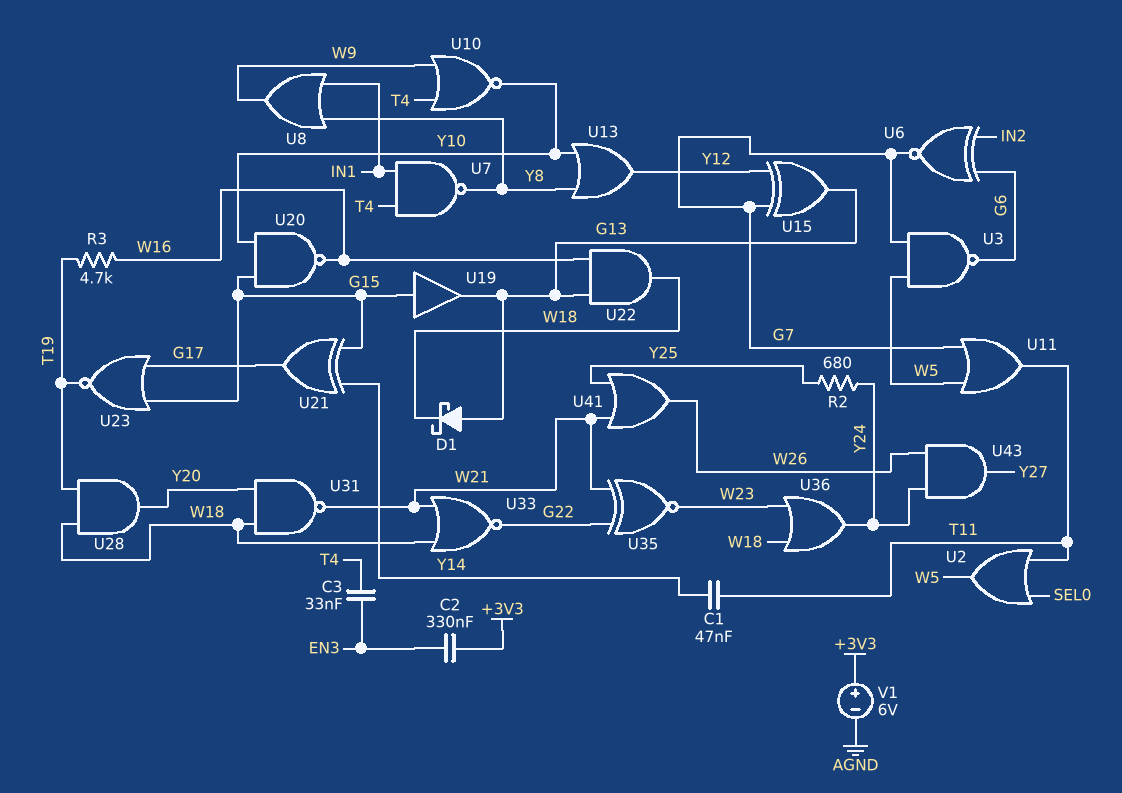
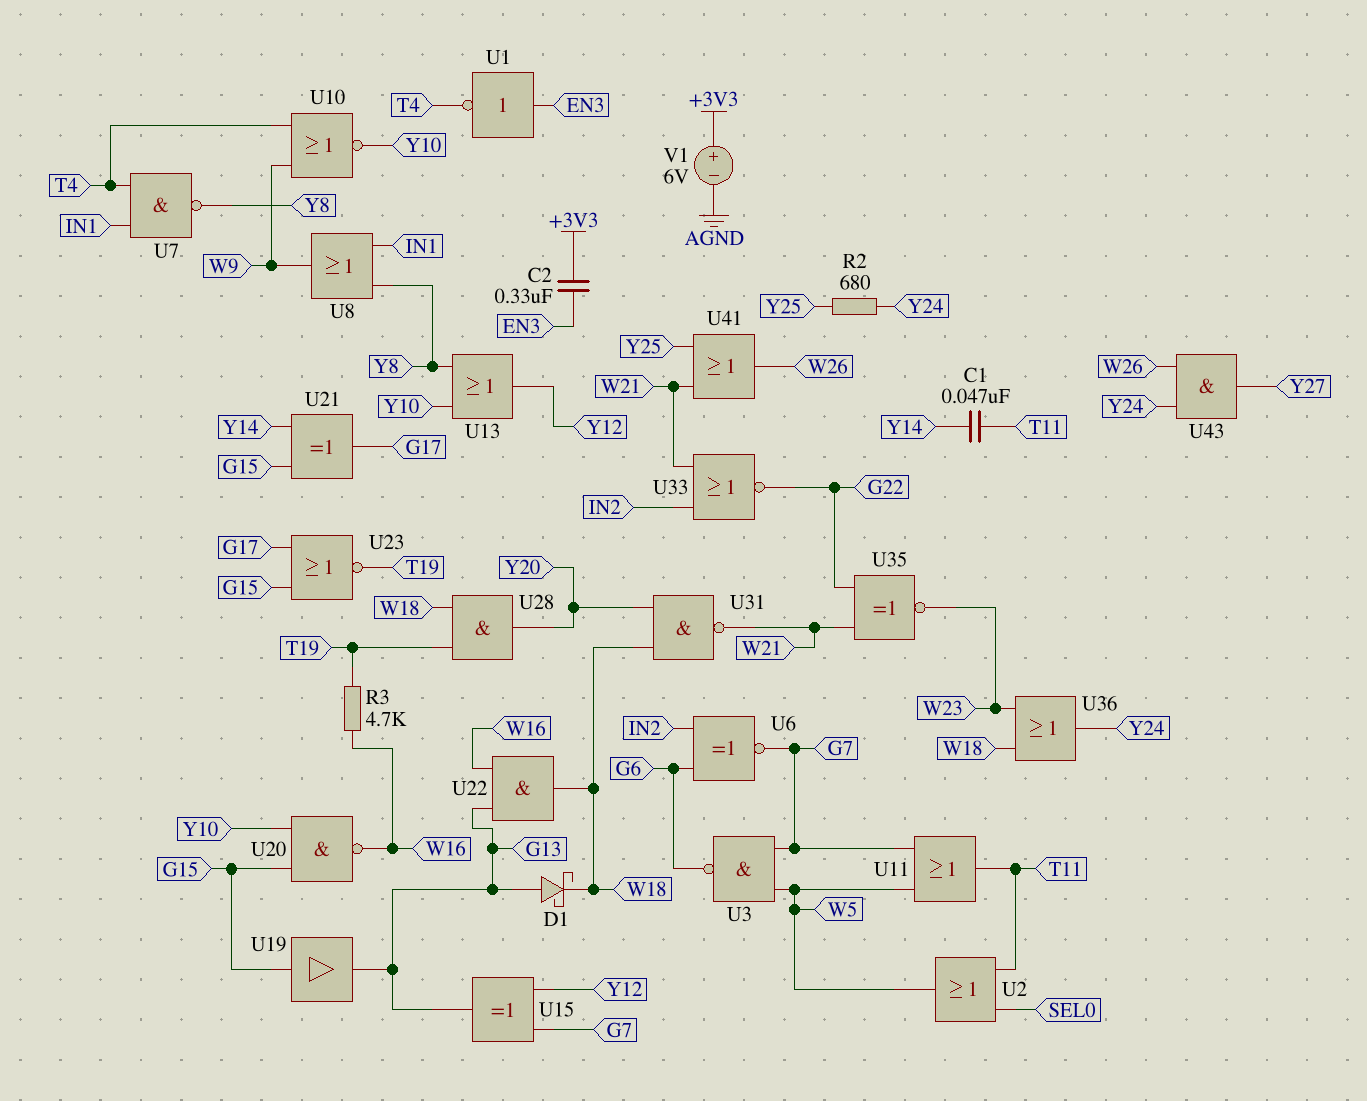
C3: 33nF (EN3, T4) -> none
U1: none -> NOT (in EN3, out T4)
U33: NOR (in W18, in W21, out G22) -> NOR (in IN2, in W21, out G22)

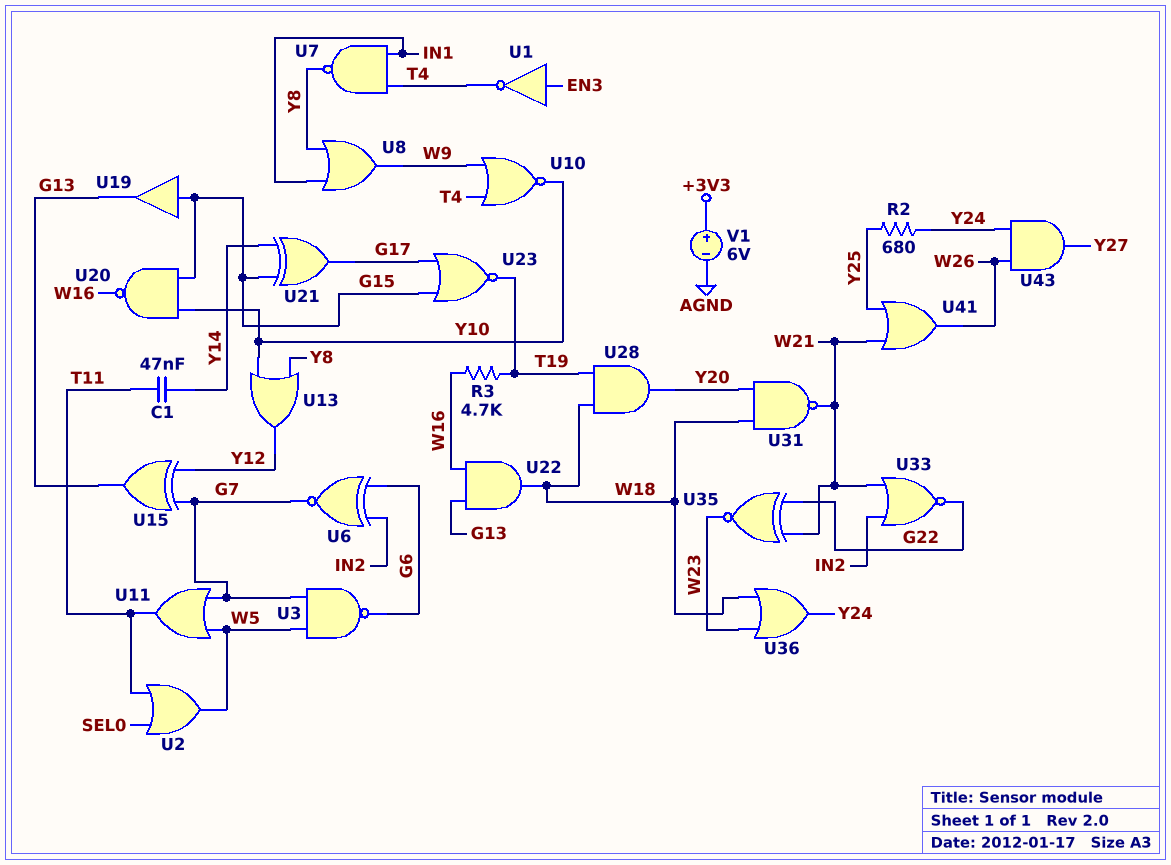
C2: 330nF (+3V3, EN3) -> none
D1: schottky (A G13, K W18) -> none

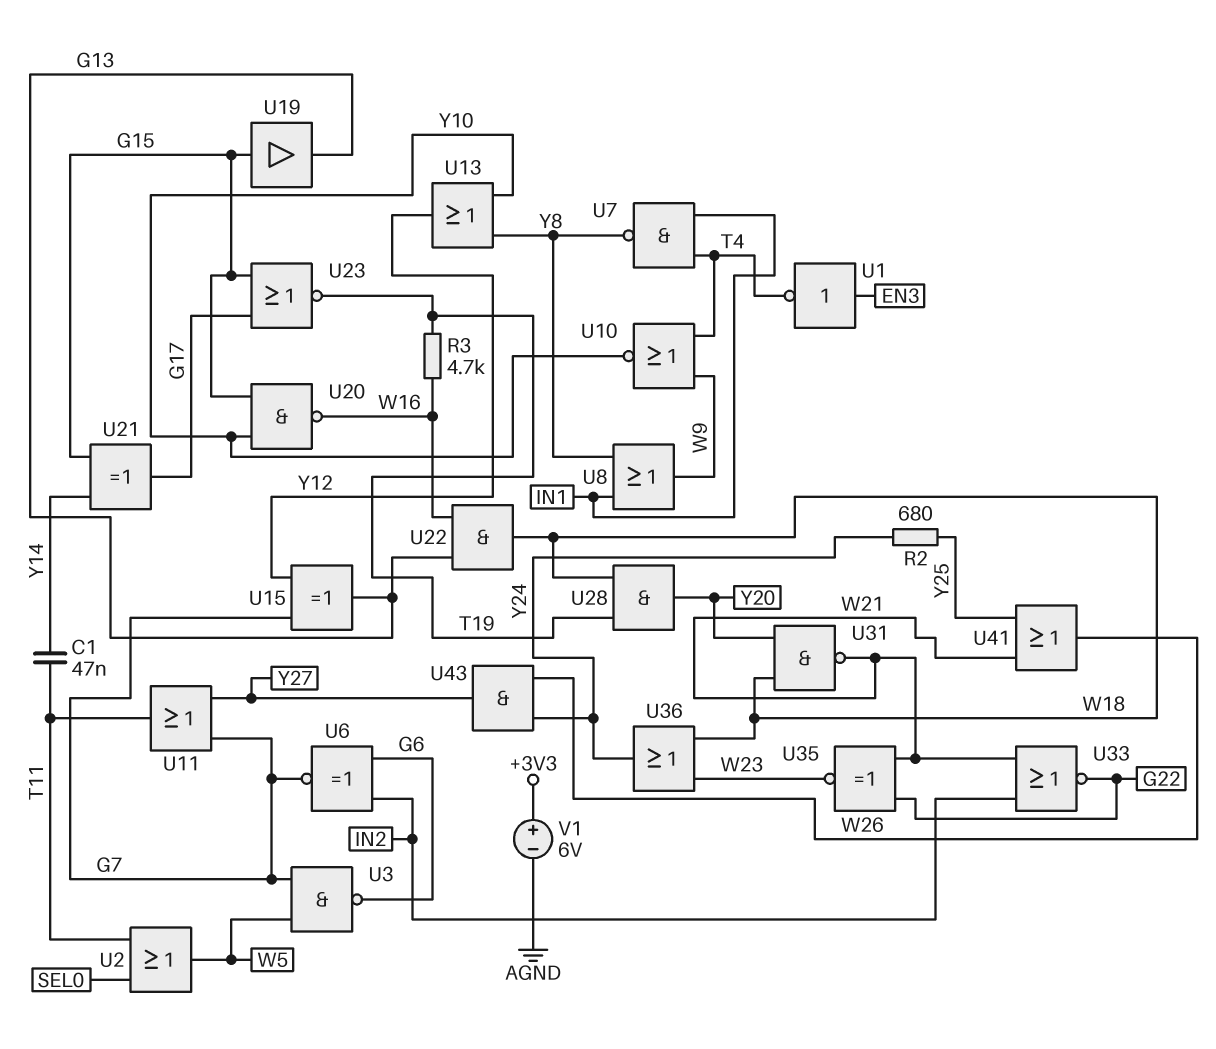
U11: OR (in G7, in W5, out T11) -> OR (in G7, in Y27, out T11)

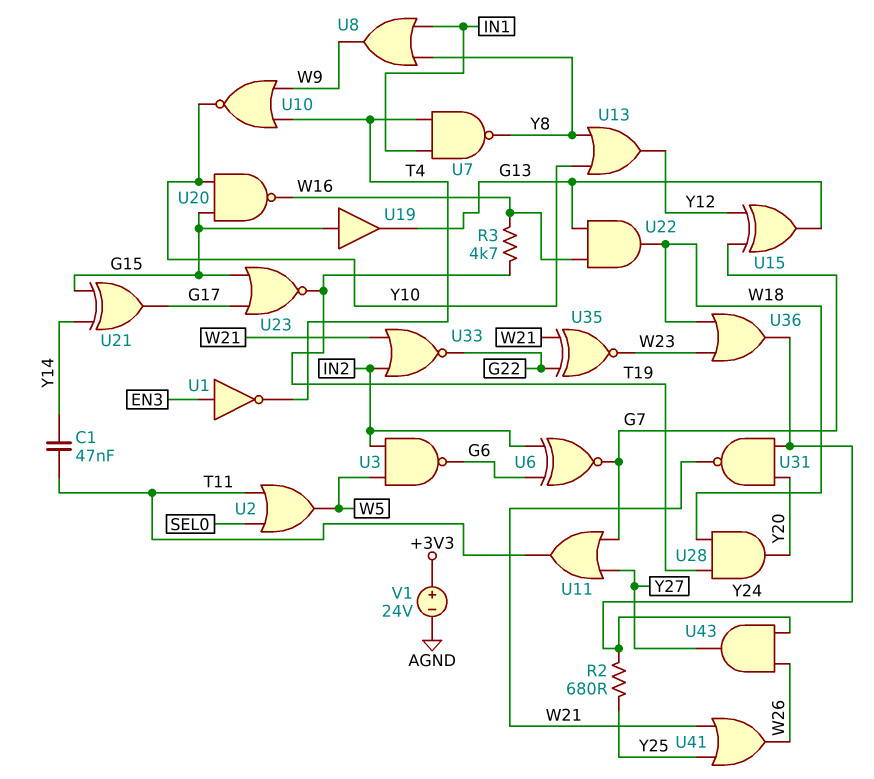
U3: NAND (in G7, in W5, out G6) -> NAND (in IN2, in W5, out G6)
U31: NAND (in W18, in Y20, out W21) -> NAND (in Y20, in Y24, out W21)
V1: 6V (plus +3V3, minus AGND) -> 24V (plus +3V3, minus AGND)

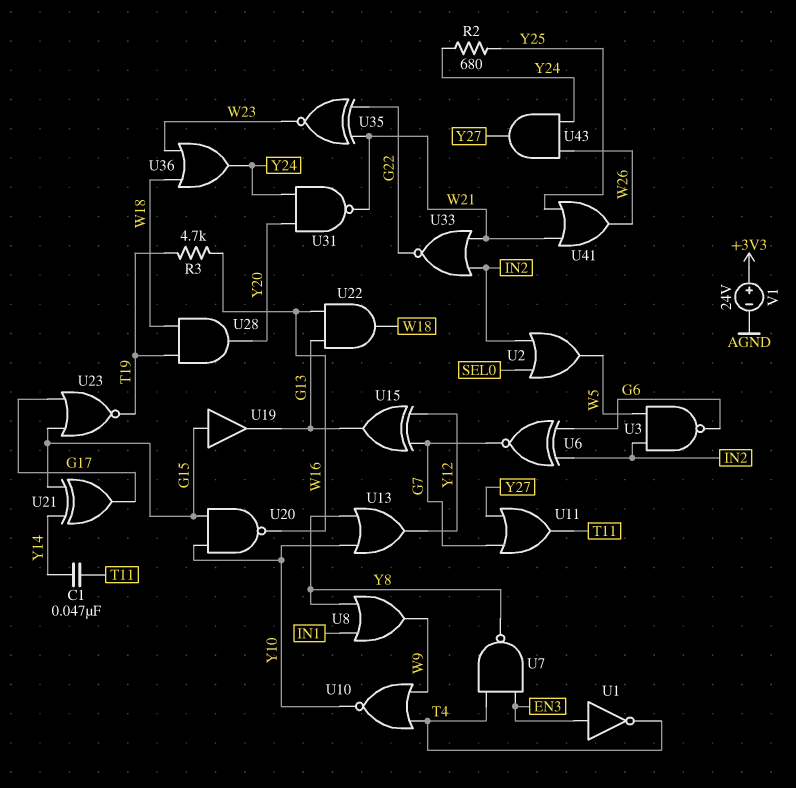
U2: OR (in SEL0, in T11, out W5) -> OR (in IN2, in SEL0, out W5)
U7: NAND (in IN1, in T4, out Y8) -> NAND (in EN3, in T4, out Y8)

